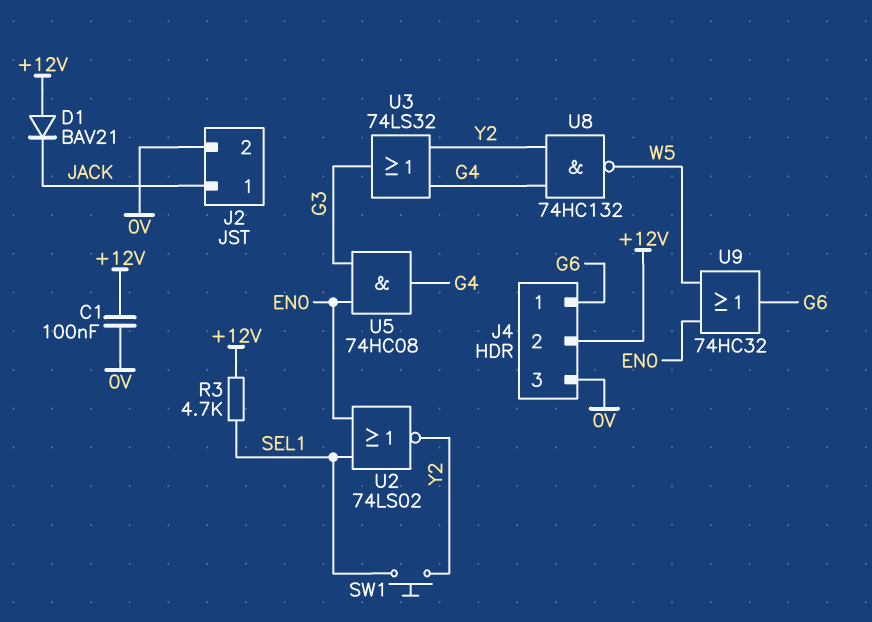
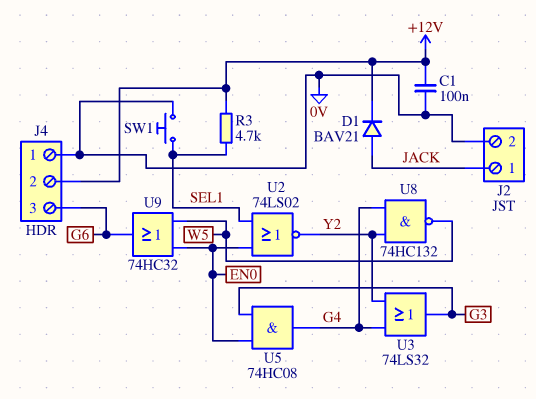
D1: diode BAV21 (A +12V, K JACK) -> diode BAV21 (A JACK, K +12V)
J4 pin 1: G6 -> 0V
J4 pin 3: 0V -> G6
SW1: button (SEL1, Y2) -> button (0V, SEL1)

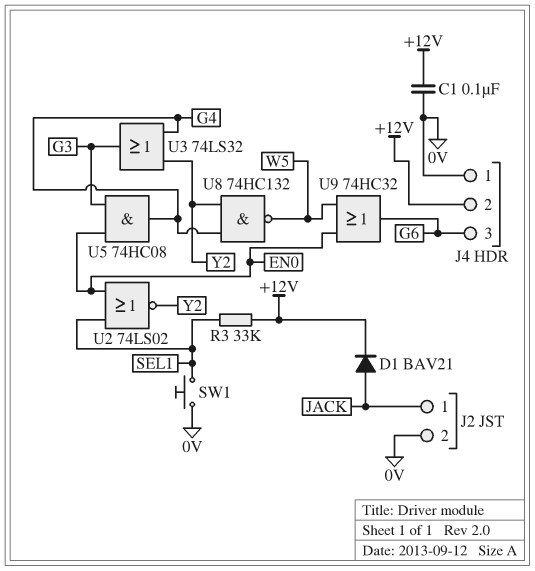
R3: 4.7k (+12V, SEL1) -> 33k (+12V, SEL1)

